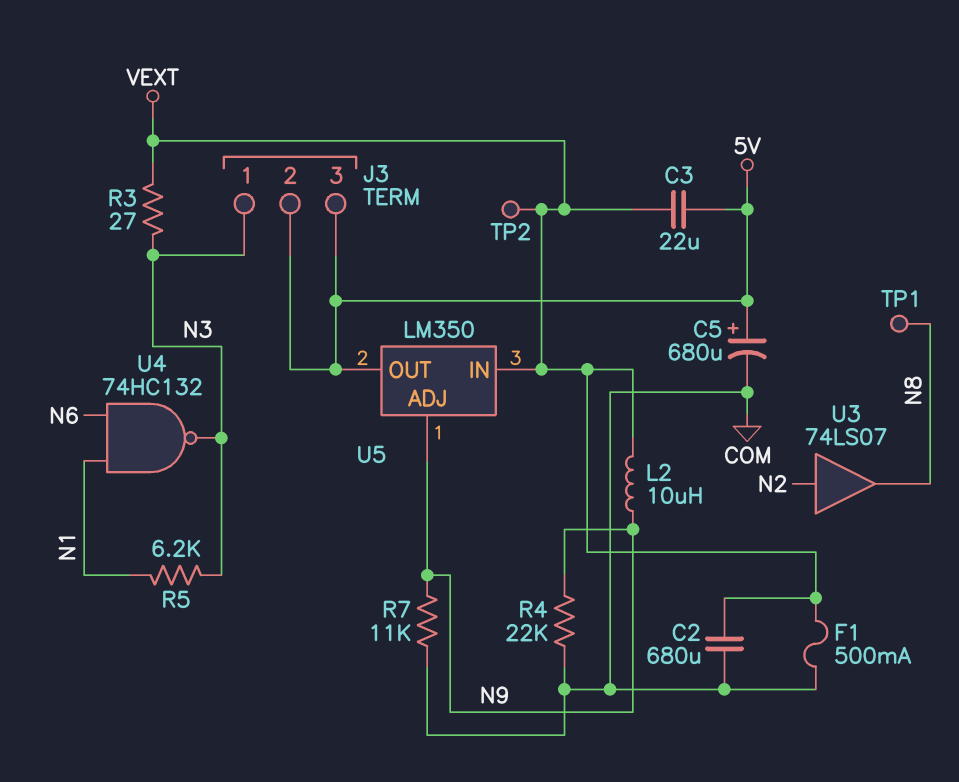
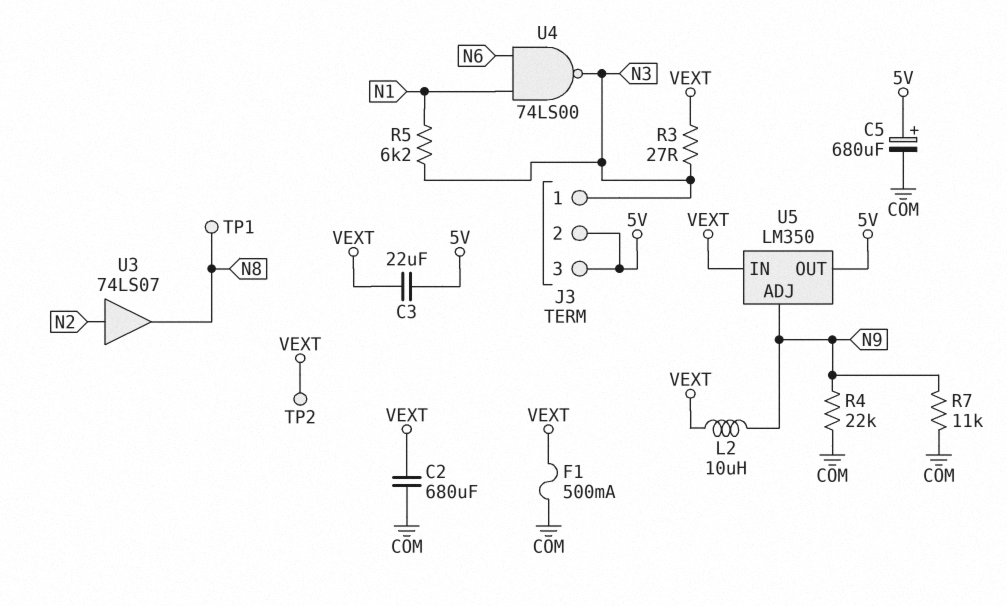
U4: NAND 74HC132 (in N1, in N6, out N3) -> NAND 74LS00 (in N1, in N6, out N3)

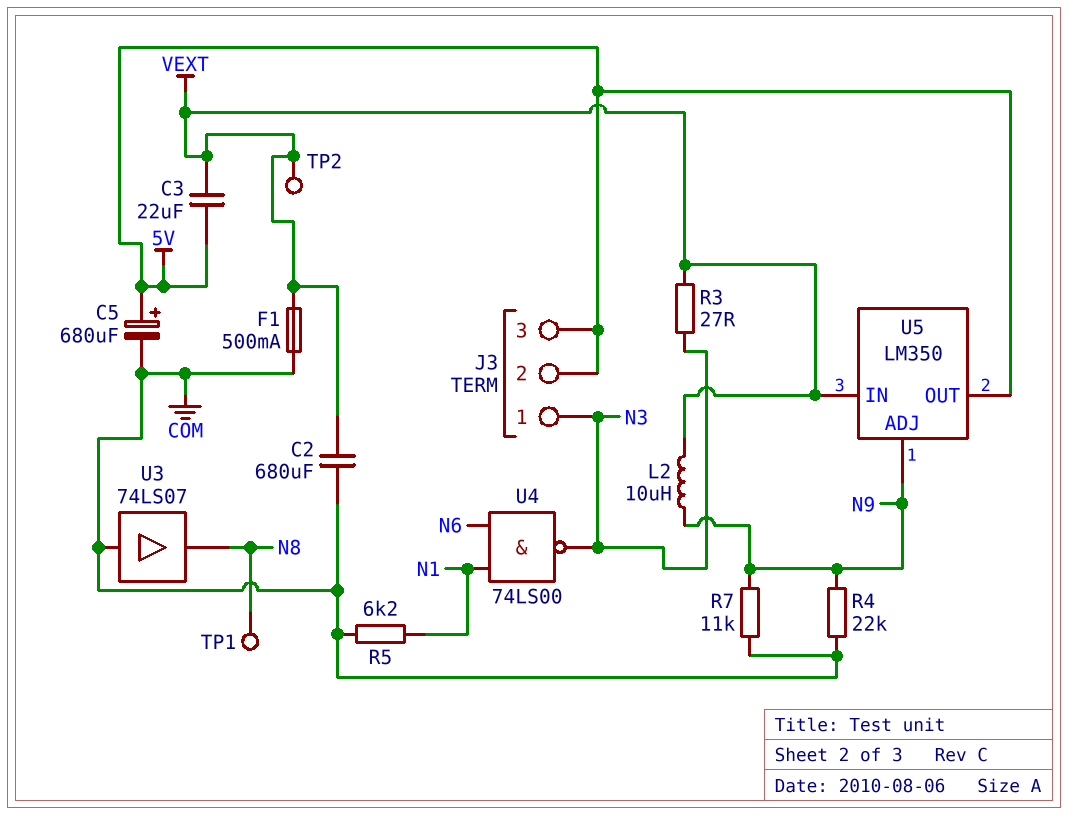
R5: 6.2k (N1, N3) -> 6.2k (COM, N1)
U3: buffer 74LS07 (in N2, out N8) -> buffer 74LS07 (in COM, out N8)

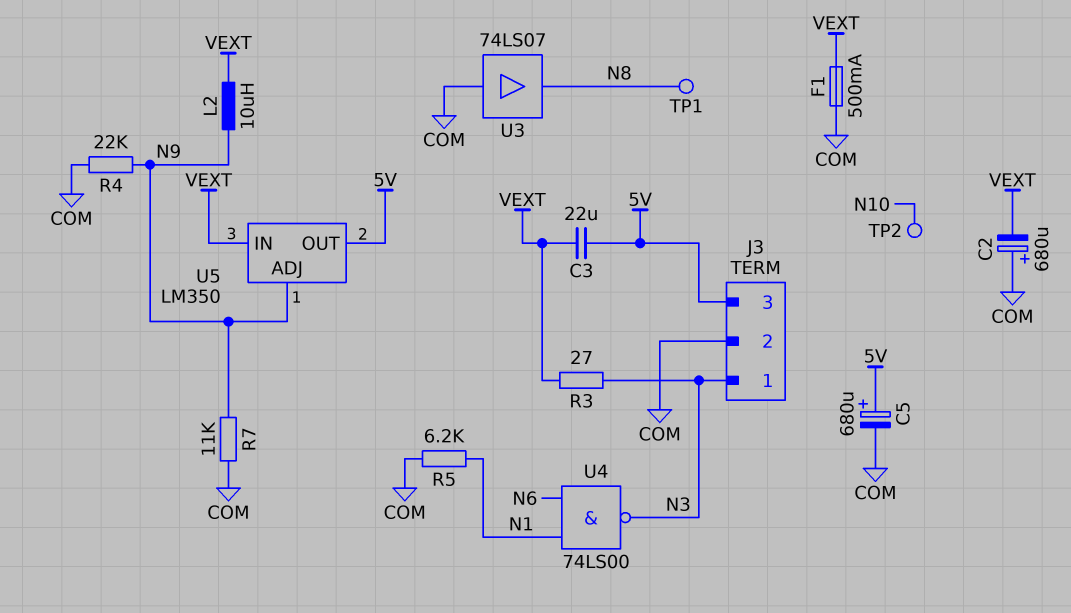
C2: 680uF (COM, VEXT) -> 680uF (plus COM, minus VEXT)
J3 pin 2: 5V -> COM
TP2: test point (VEXT) -> test point (N10)

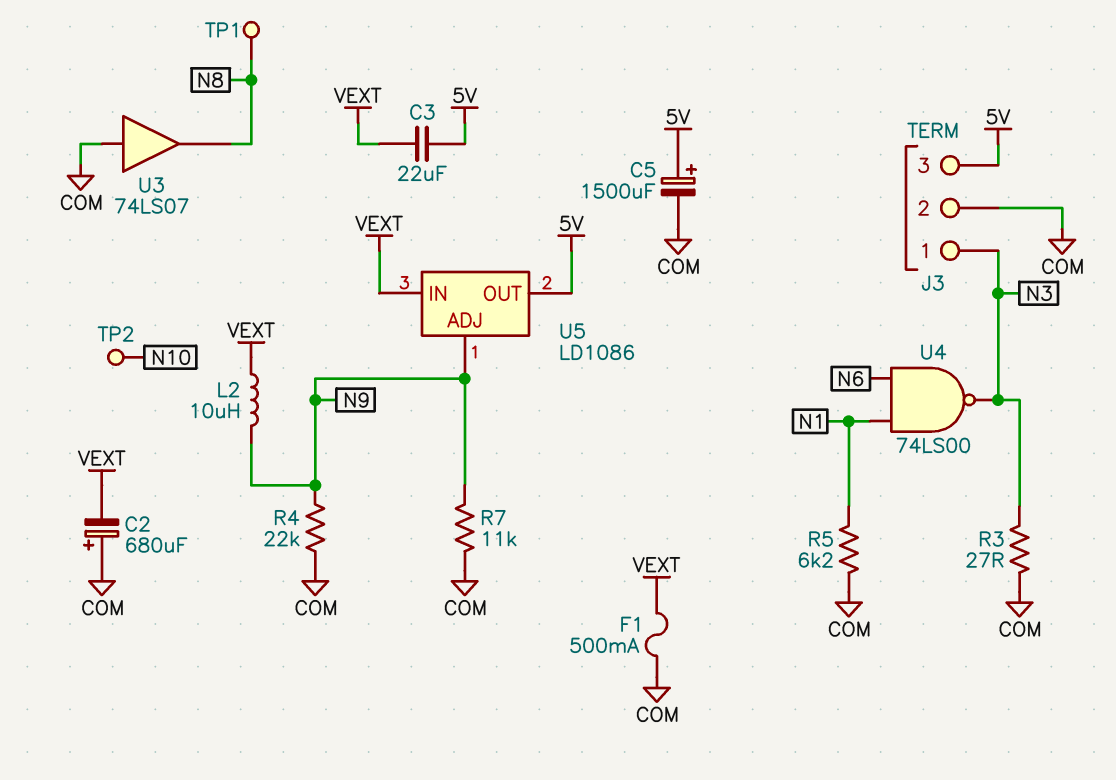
C5: 680uF (plus 5V, minus COM) -> 1500uF (plus 5V, minus COM)
R3: 27 (N3, VEXT) -> 27 (COM, N3)
U5: LM350 -> LD1086

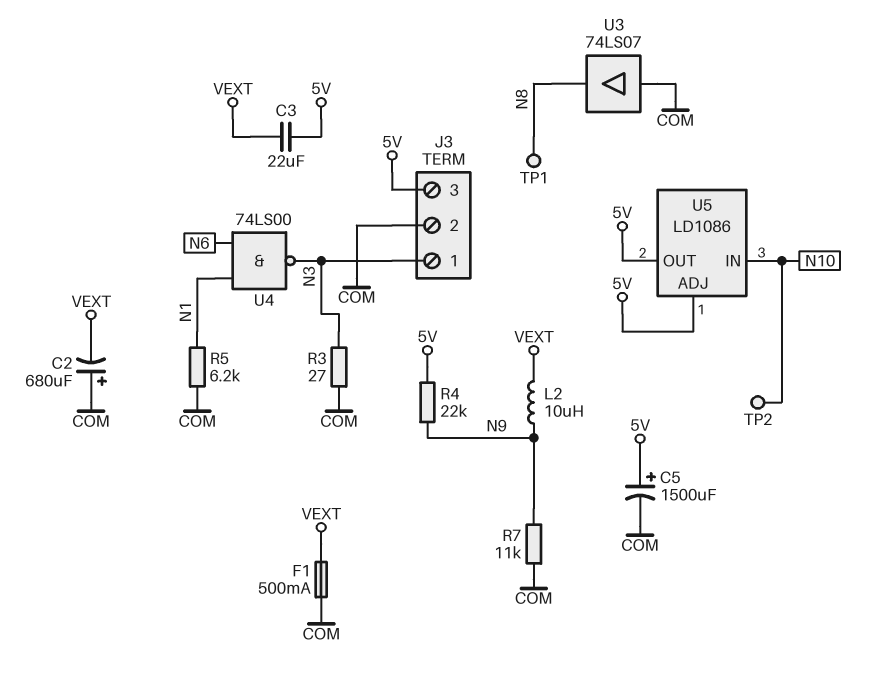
R4: 22k (COM, N9) -> 22k (5V, N9)
U5 pin ADJ: N9 -> 5V
U5 pin IN: VEXT -> N10

